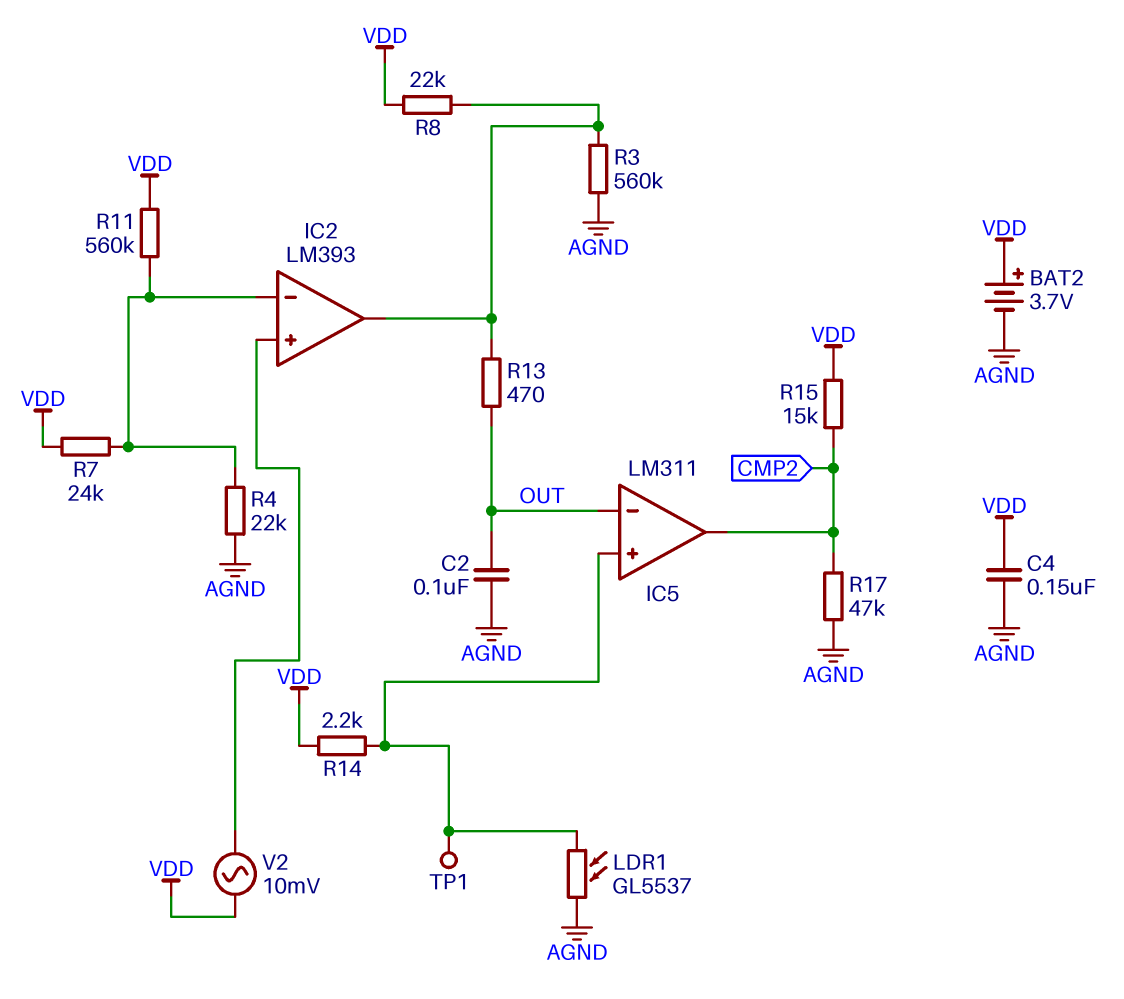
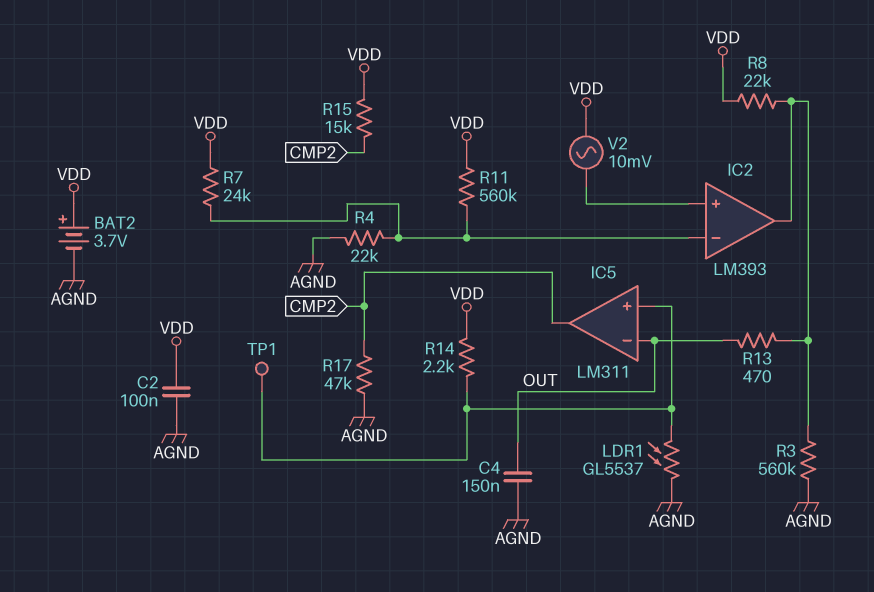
C2: 100nF (AGND, OUT) -> 100nF (AGND, VDD)
C4: 150nF (AGND, VDD) -> 150nF (AGND, OUT)

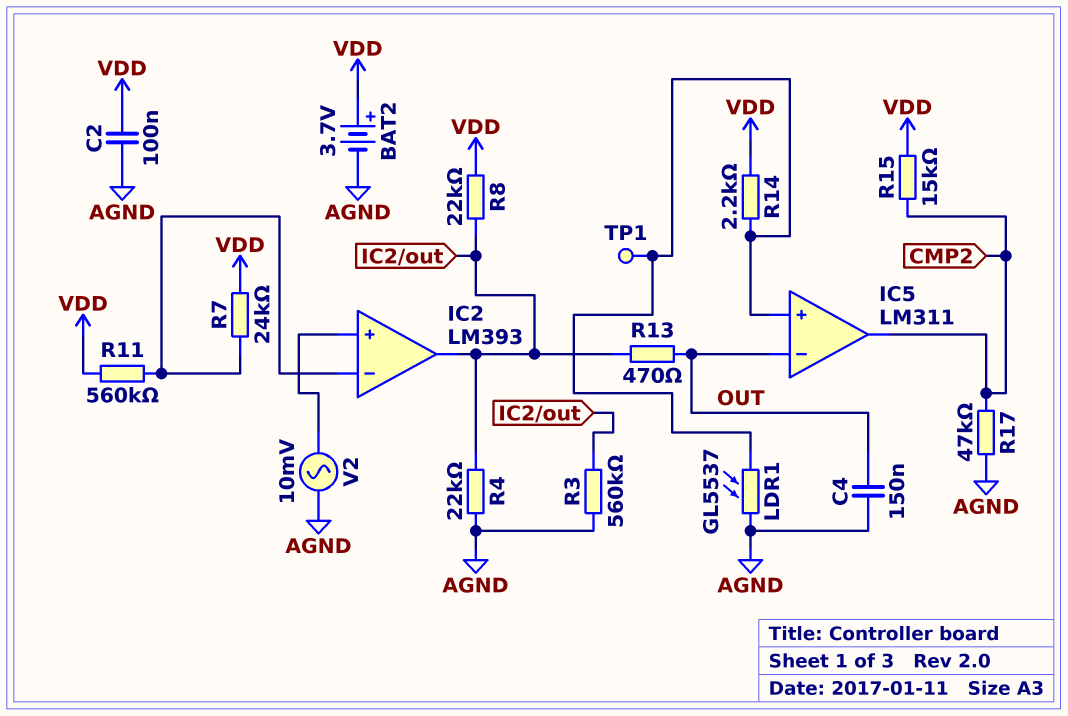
R4: 22k (AGND, IC2/in-) -> 22k (AGND, IC2/out)
V2: AC 10mV (IC2/in+, VDD) -> AC 10mV (AGND, IC2/in+)

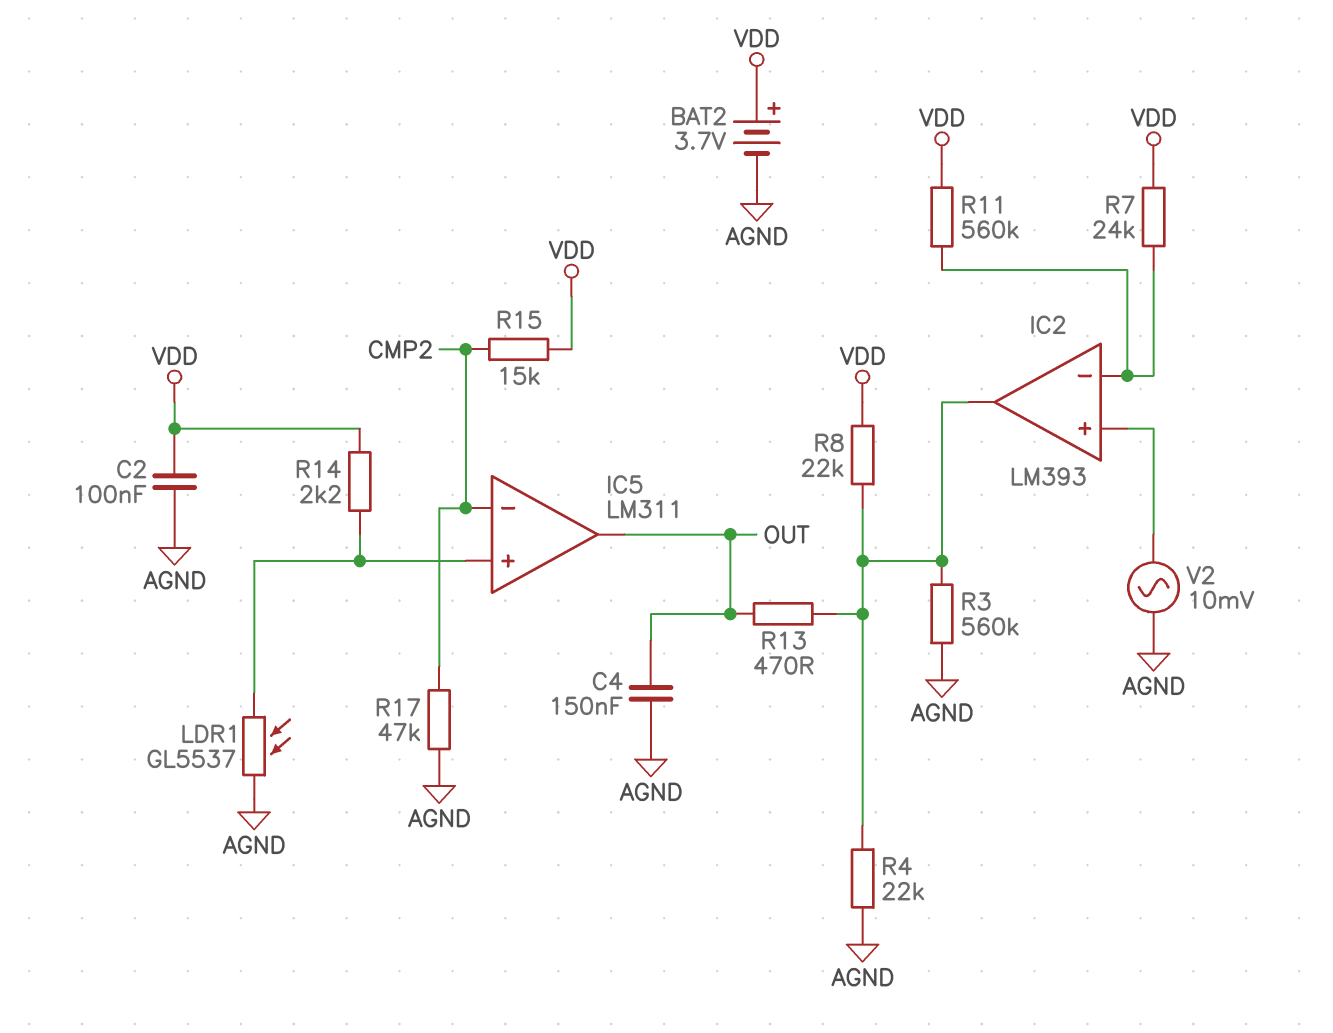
IC5 pin in-: OUT -> CMP2
IC5 pin out: CMP2 -> OUT
TP1: test point (IC5/in+) -> none

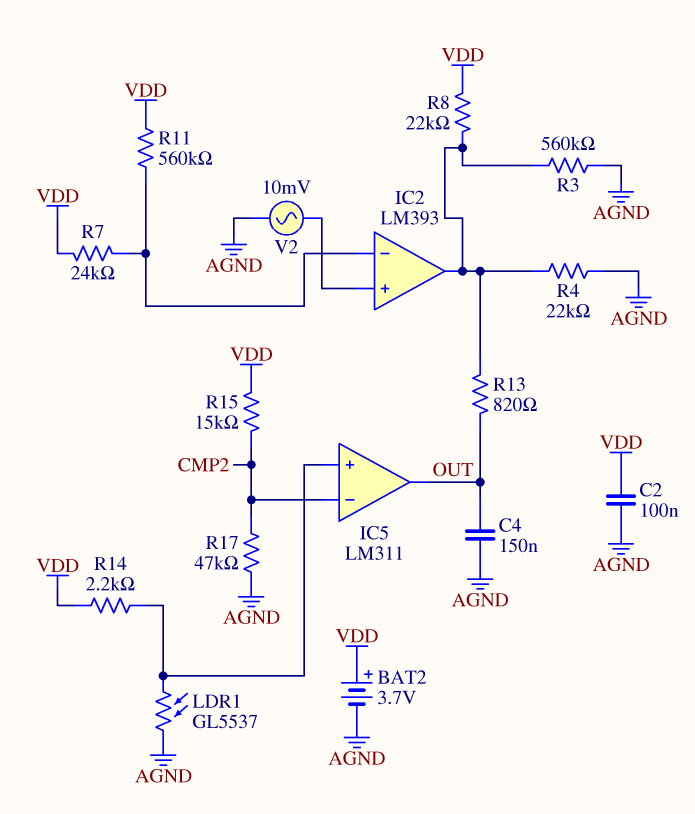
R13: 470 (IC2/out, OUT) -> 820 (IC2/out, OUT)

